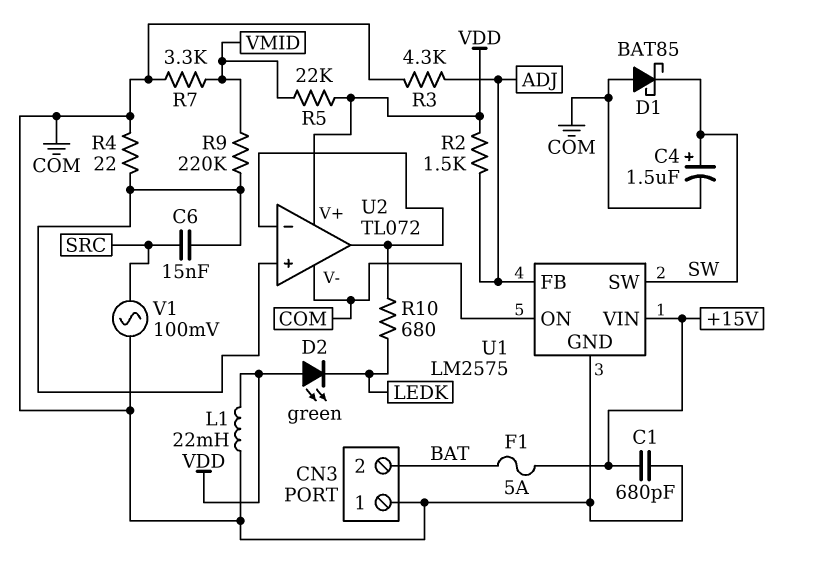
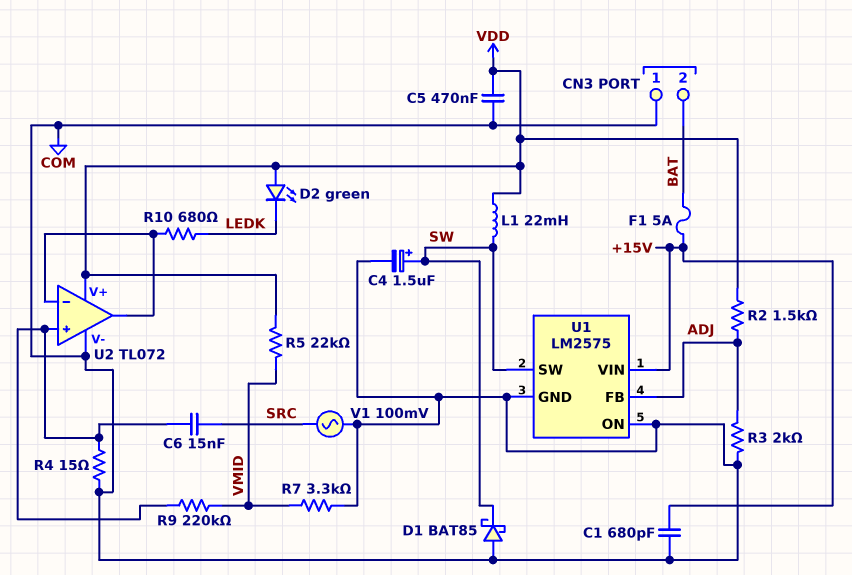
C5: none -> 470nF (COM, VDD)
L1: 22mH (COM, VDD) -> 22mH (SW, VDD)
R3: 4.3k (ADJ, COM) -> 2k (ADJ, COM)
R4: 22 (COM, U2/in+) -> 15 (COM, U2/in+)

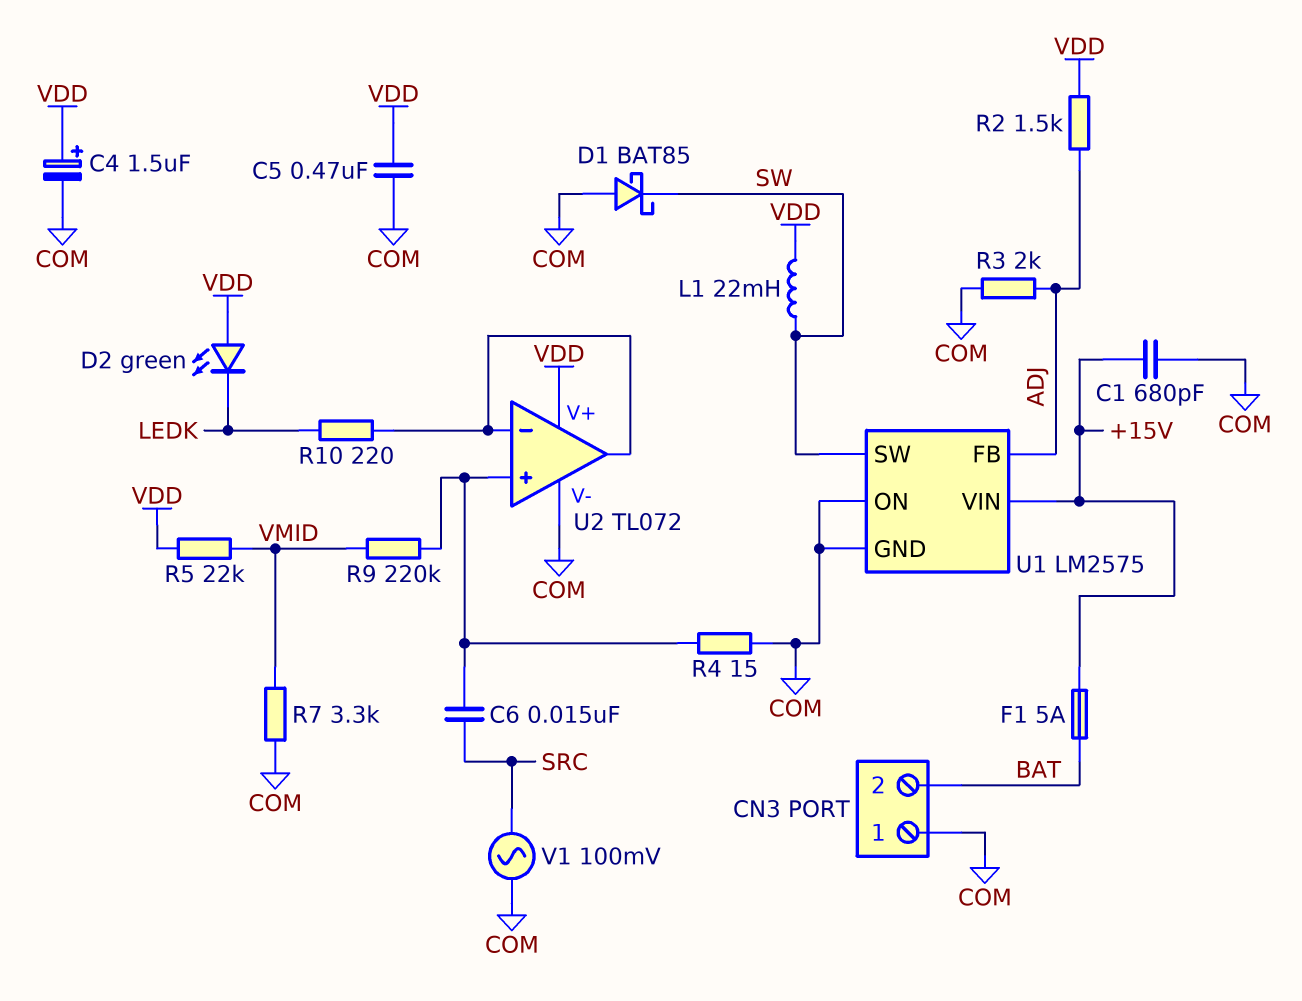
C4: 1.5uF (plus SW, minus COM) -> 1.5uF (plus VDD, minus COM)
R10: 680 (LEDK, U2/in-) -> 220 (LEDK, U2/in-)

